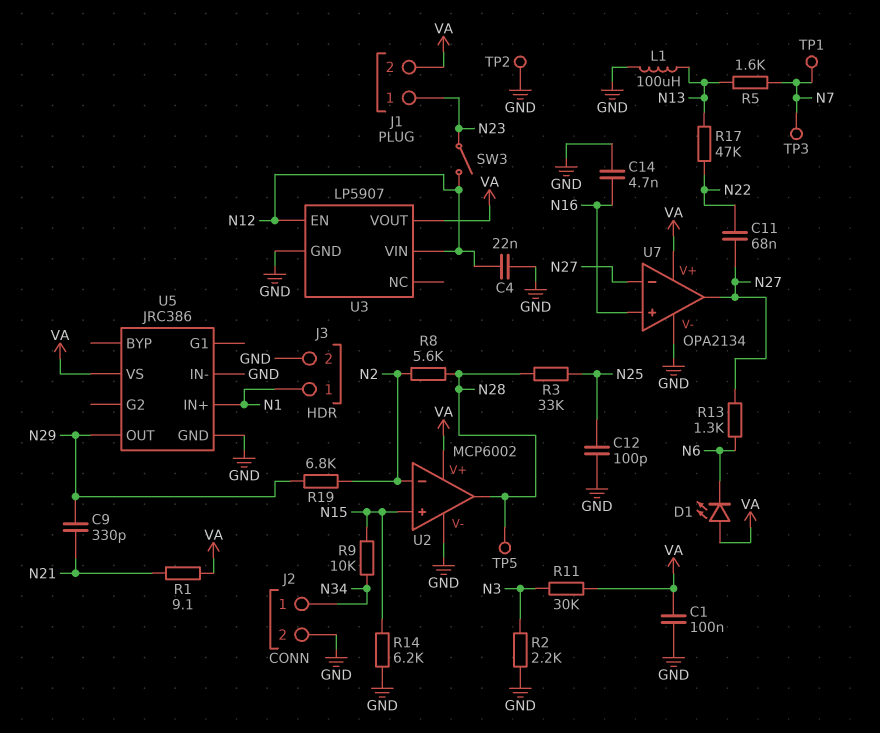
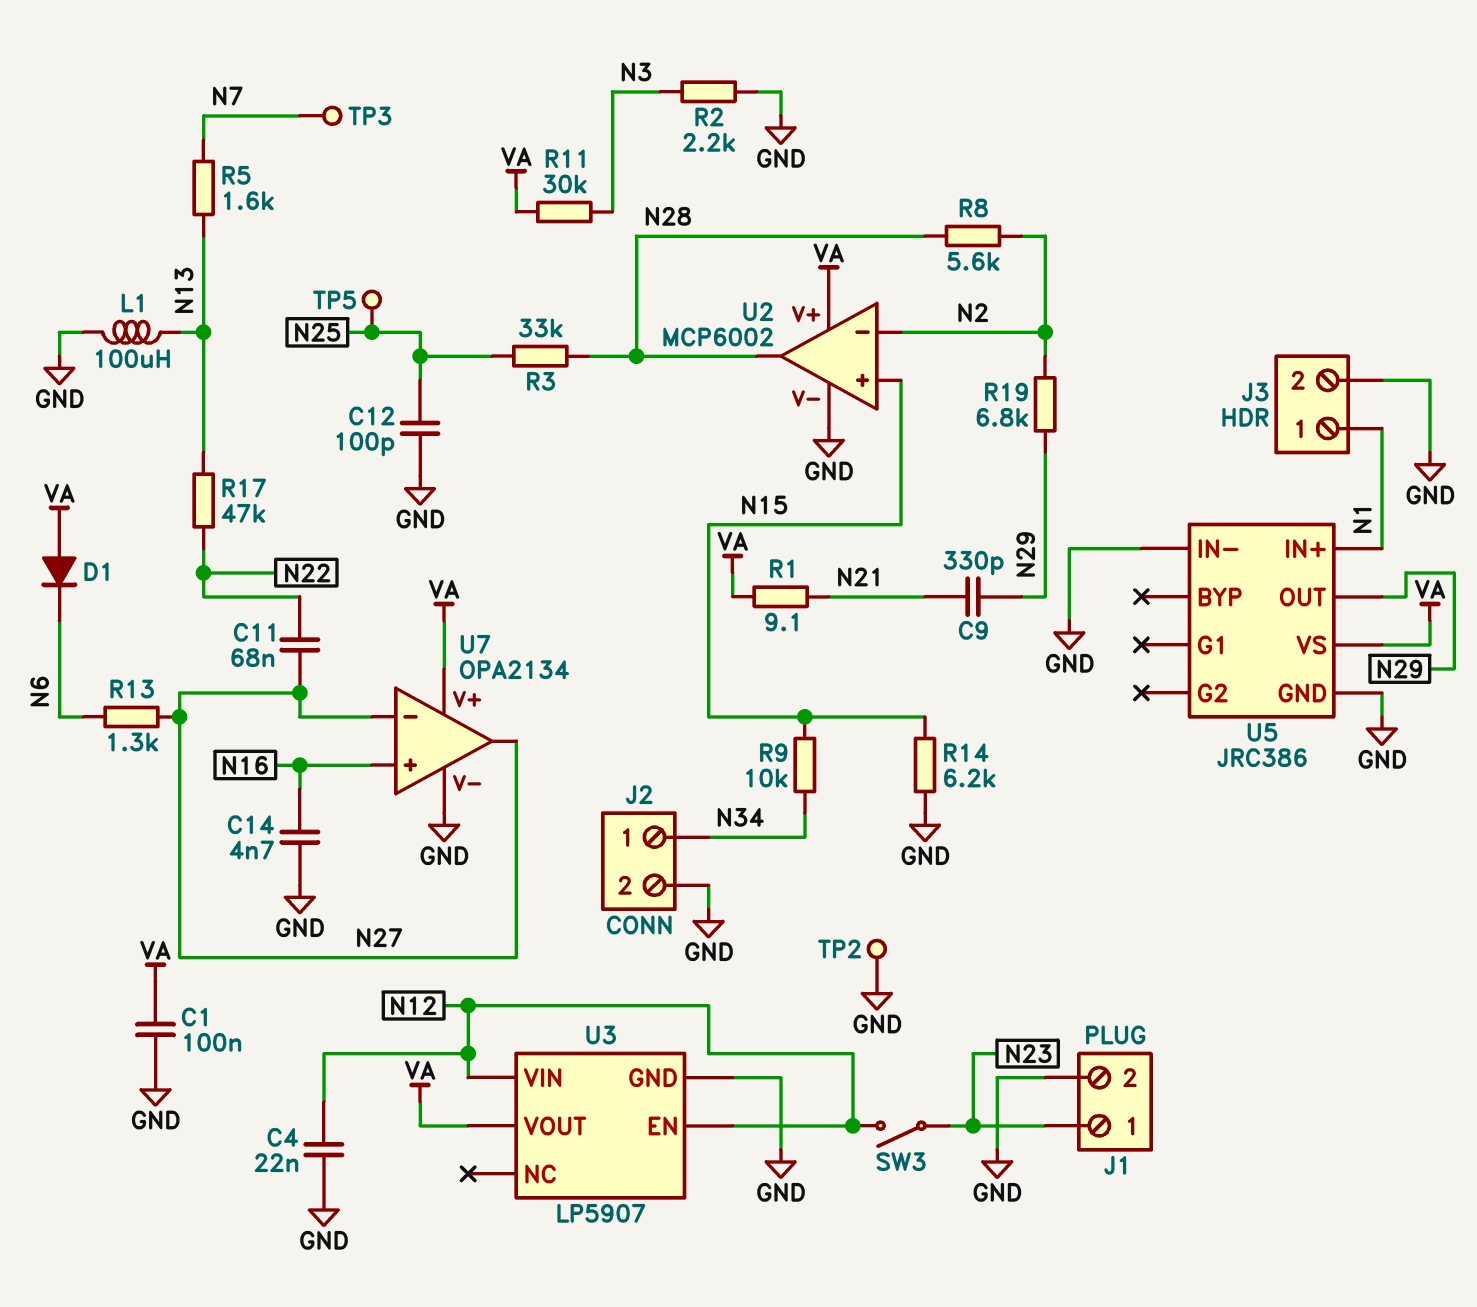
D1: LED (A VA, K N6) -> diode (A VA, K N6)
J1 pin 2: VA -> GND
TP1: test point (N7) -> none
TP5: test point (N28) -> test point (N25)

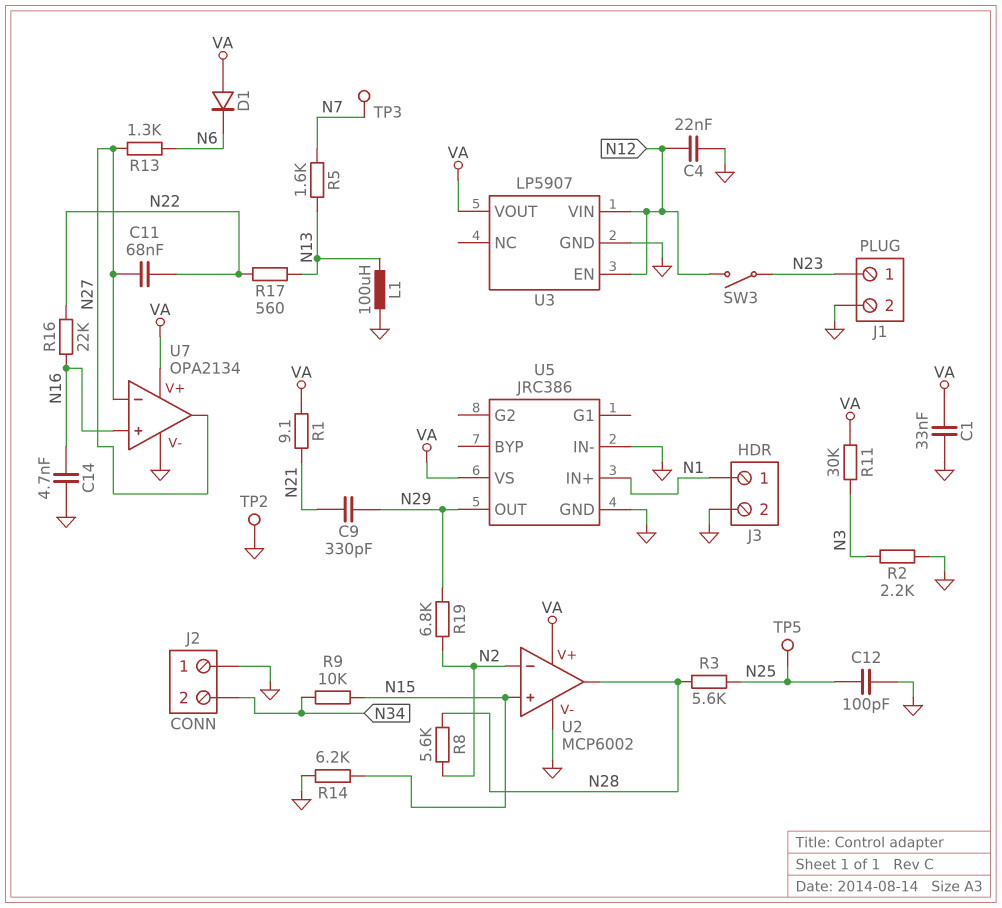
C1: 100nF (GND, VA) -> 33nF (GND, VA)
J2 pin 1: N34 -> GND
J2 pin 2: GND -> N34
R3: 33k (N25, N28) -> 5.6k (N25, N28)
R16: none -> 22k (N16, N22)
R17: 47k (N13, N22) -> 560 (N13, N22)

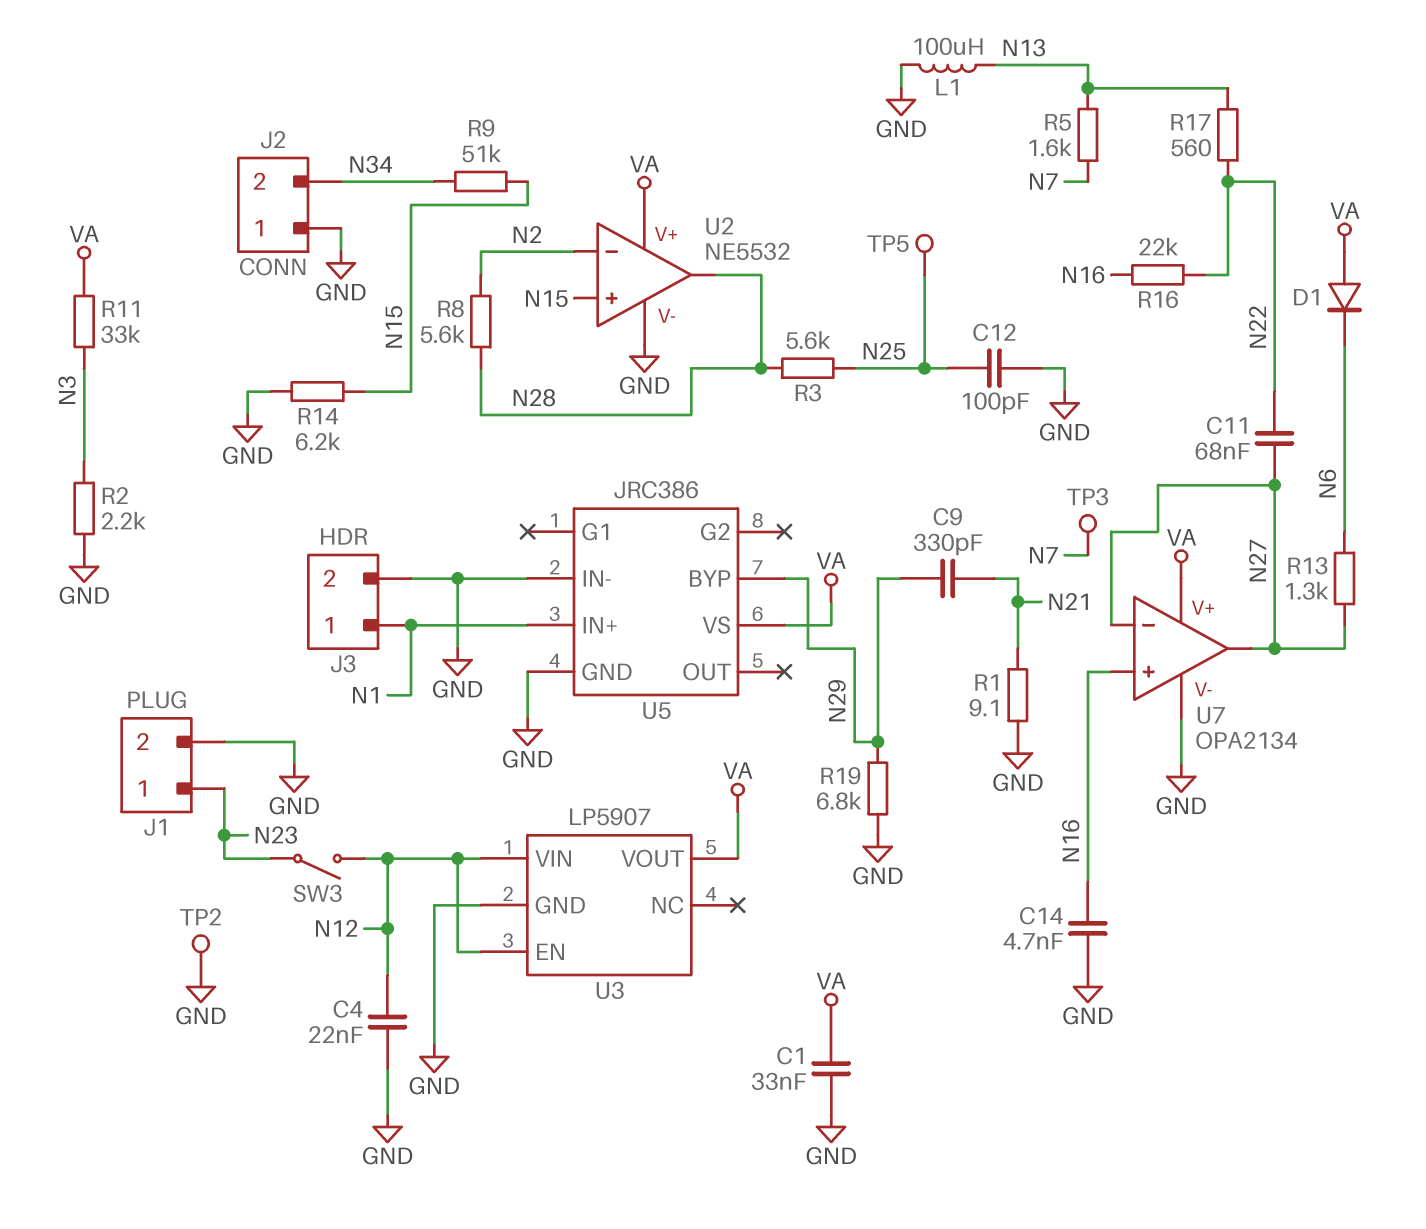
R1: 9.1 (N21, VA) -> 9.1 (GND, N21)
R9: 10k (N15, N34) -> 51k (N15, N34)
R11: 30k (N3, VA) -> 33k (N3, VA)
R19: 6.8k (N2, N29) -> 6.8k (GND, N29)
U2: MCP6002 -> NE5532
U5 pin BYP: none -> N29
U5 pin OUT: N29 -> none

